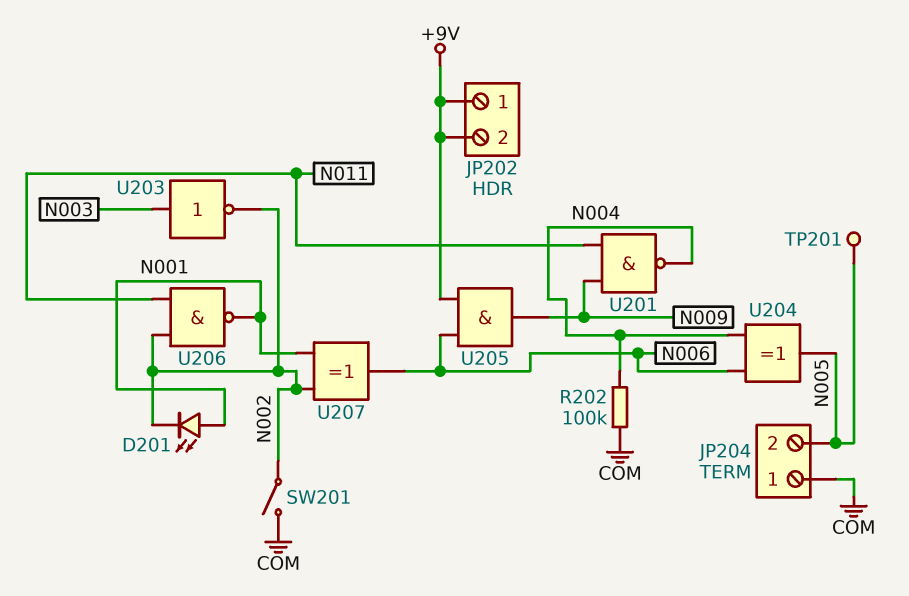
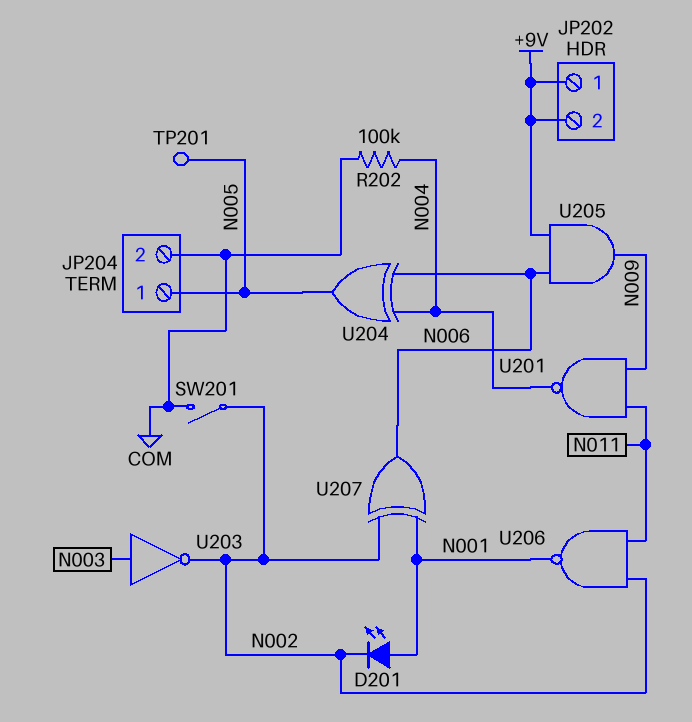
JP204 pin 1: COM -> N005
JP204 pin 2: N005 -> COM

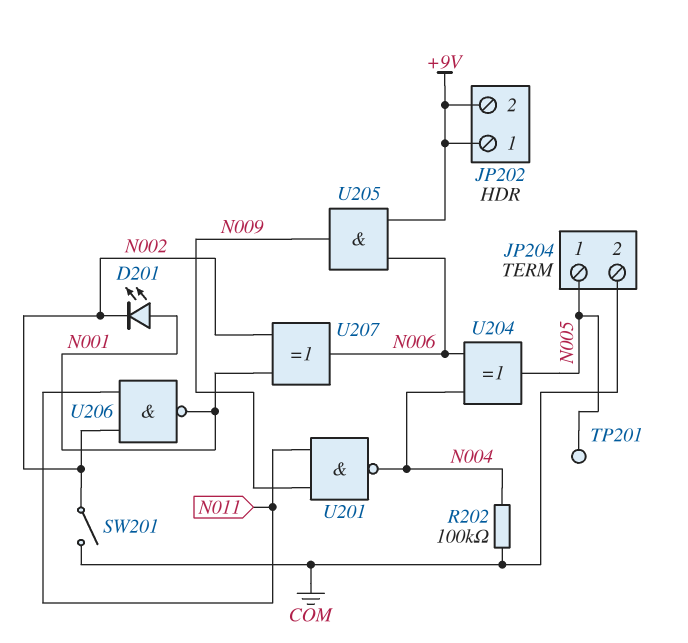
U203: NOT (in N003, out N002) -> none

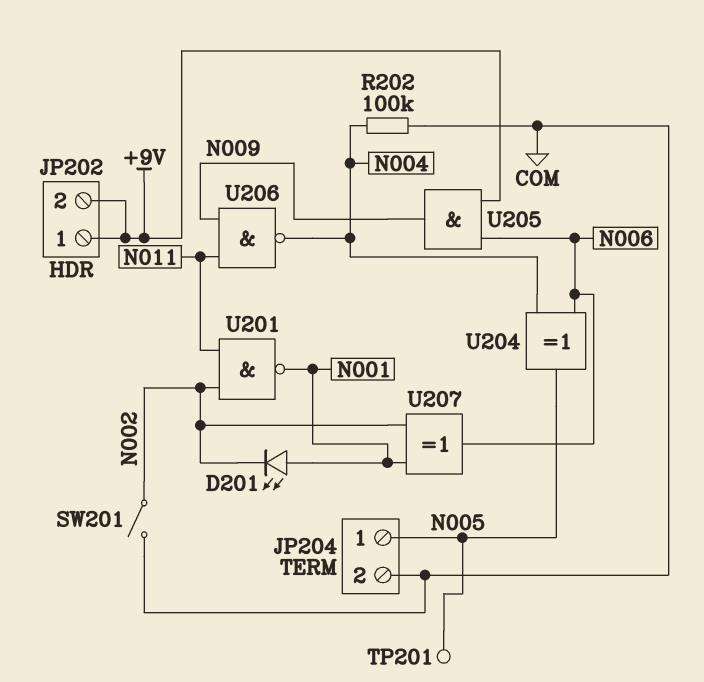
U201: NAND (in N009, in N011, out N004) -> NAND (in N002, in N011, out N001)
U206: NAND (in N002, in N011, out N001) -> NAND (in N009, in N011, out N004)

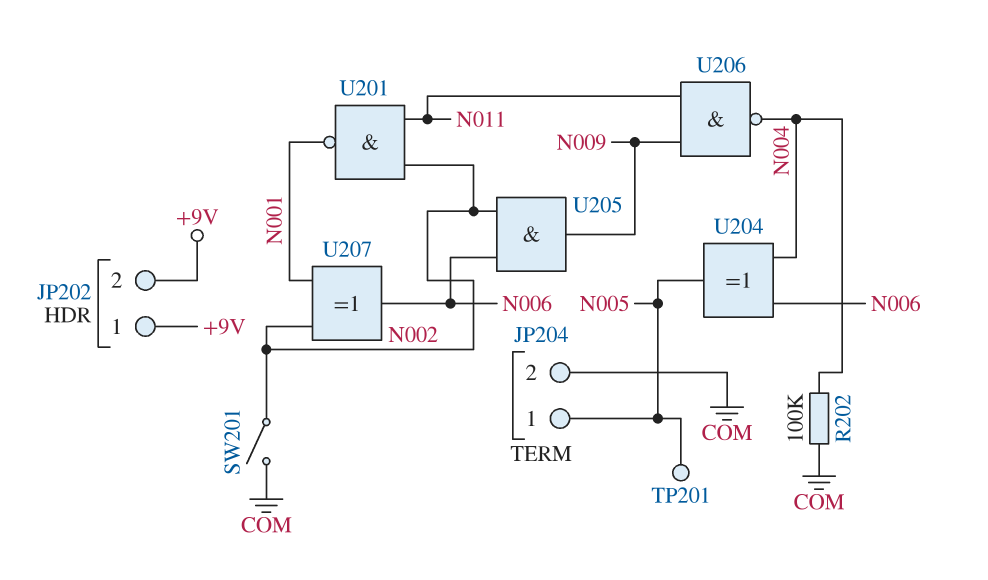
D201: LED (A N001, K N002) -> none
U205: AND (in +9V, in N006, out N009) -> AND (in N002, in N006, out N009)

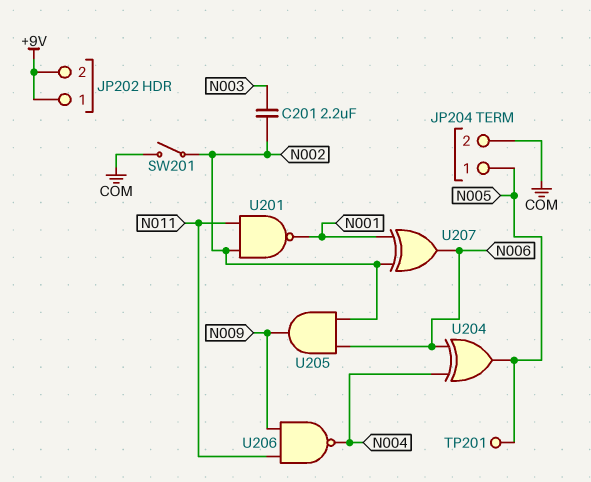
C201: none -> 2.2uF (N002, N003)
R202: 100k (COM, N004) -> none

